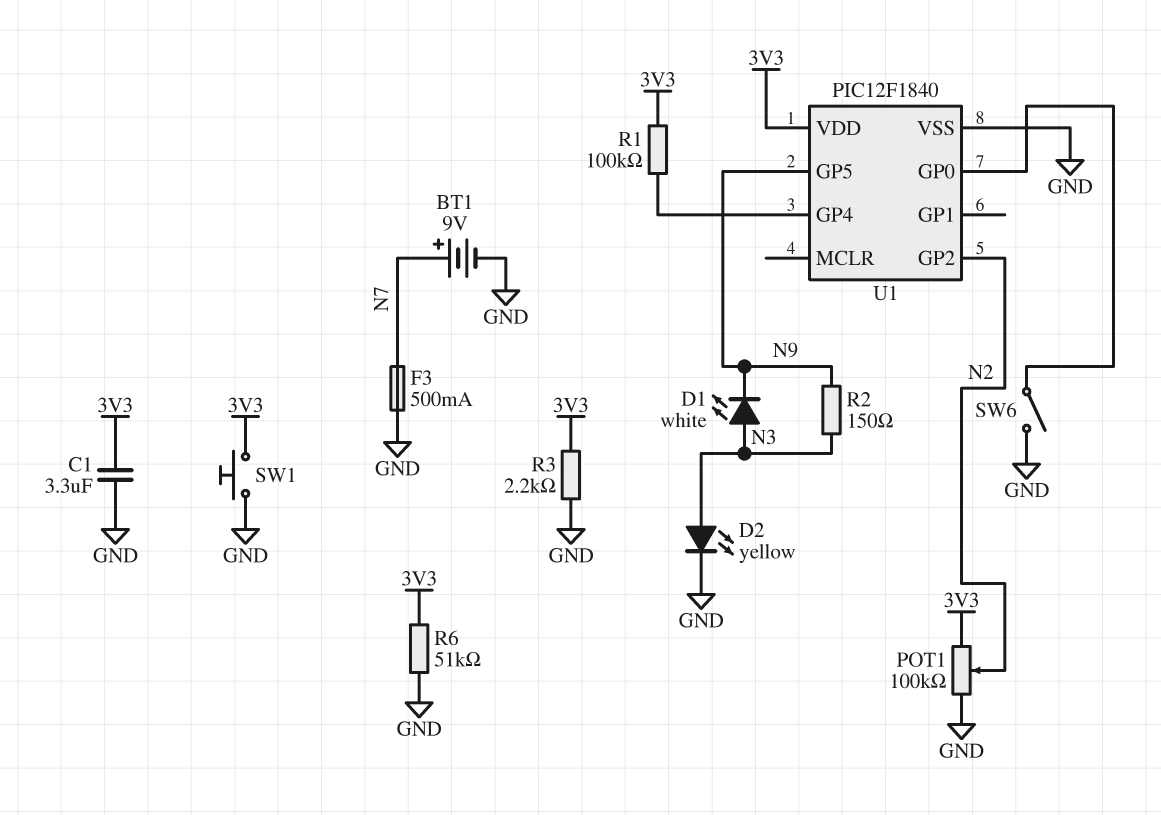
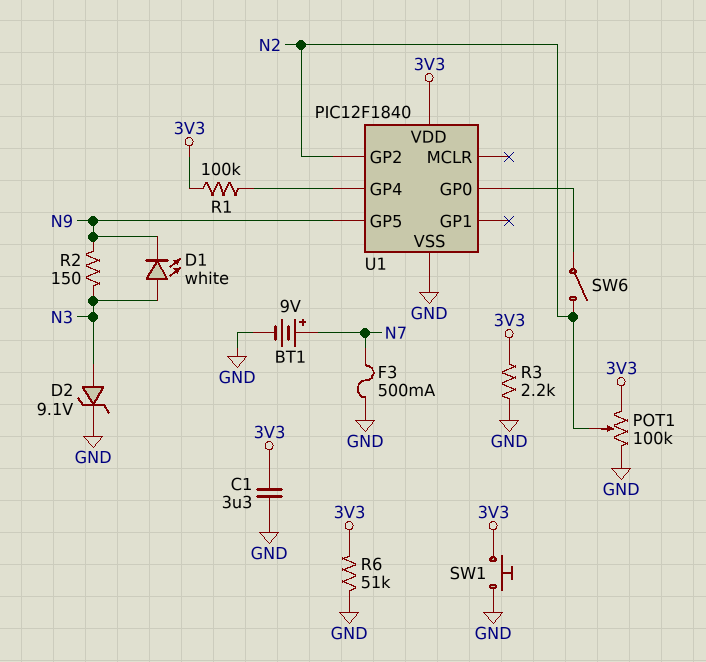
D2: LED yellow (A N3, K GND) -> zener 9.1V (A N3, K GND)
SW6: switch (GND, U1/GP0) -> switch (N2, U1/GP0)

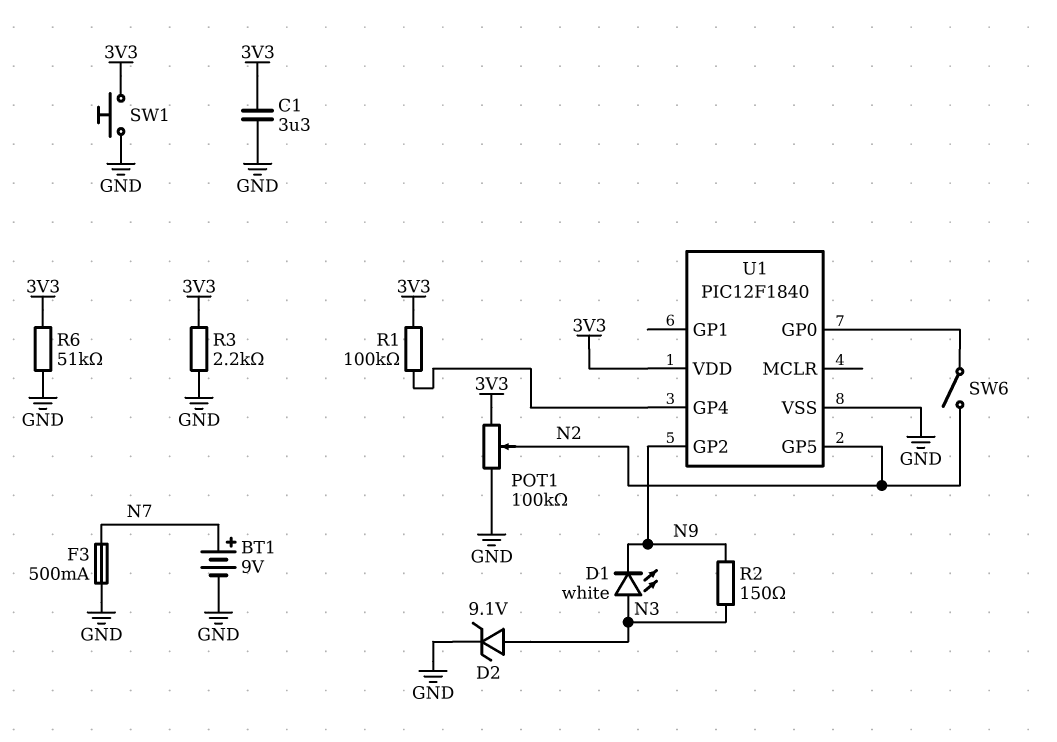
U1 pin GP2: N2 -> N9
U1 pin GP5: N9 -> N2

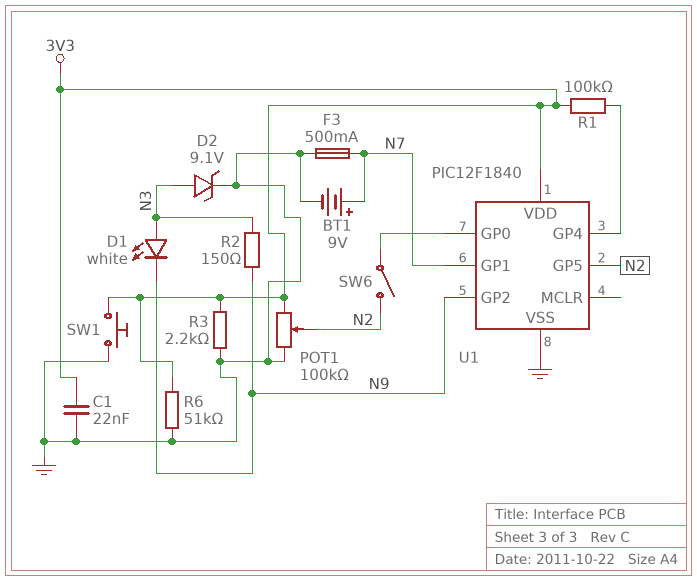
C1: 3.3uF (3V3, GND) -> 22nF (3V3, GND)
U1 pin GP1: none -> N7

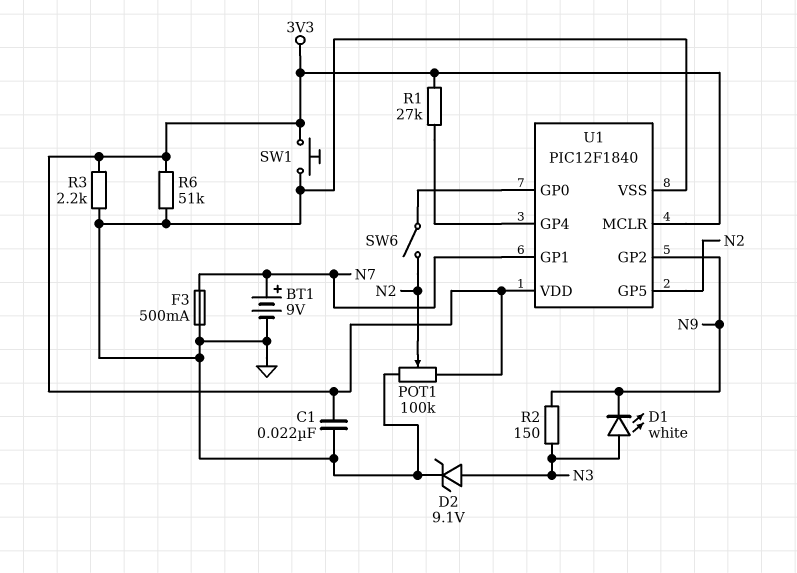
R1: 100k (3V3, U1/GP4) -> 27k (3V3, U1/GP4)
U1 pin MCLR: none -> 3V3

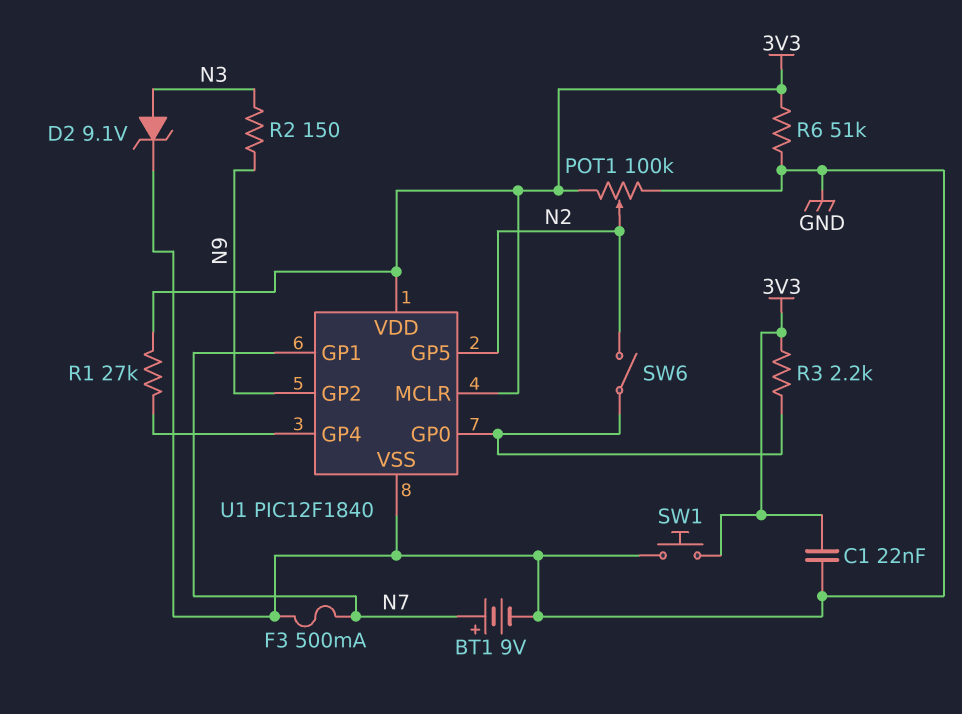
D1: LED white (A N3, K N9) -> none
R3: 2.2k (3V3, GND) -> 2.2k (3V3, U1/GP0)

